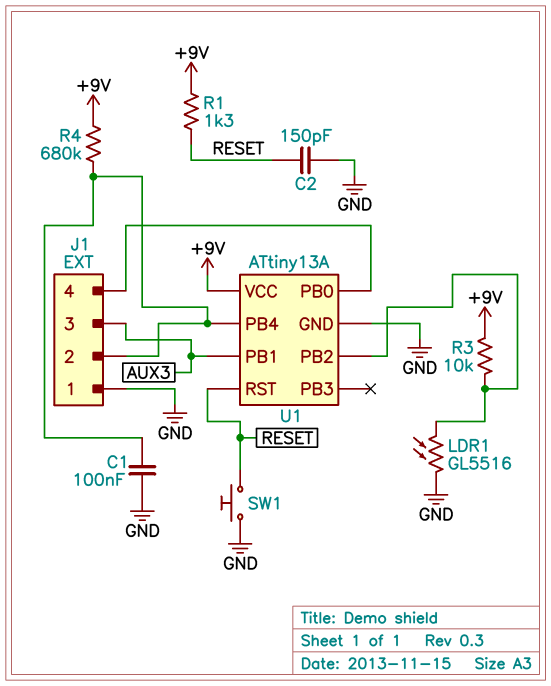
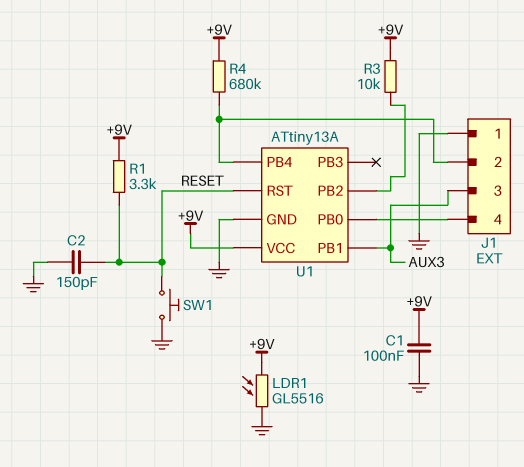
C1: 100nF (GND, J1/2) -> 100nF (+9V, GND)
LDR1: GL5516 (GND, U1/PB2) -> GL5516 (+9V, GND)
R1: 1.3k (+9V, RESET) -> 3.3k (+9V, RESET)

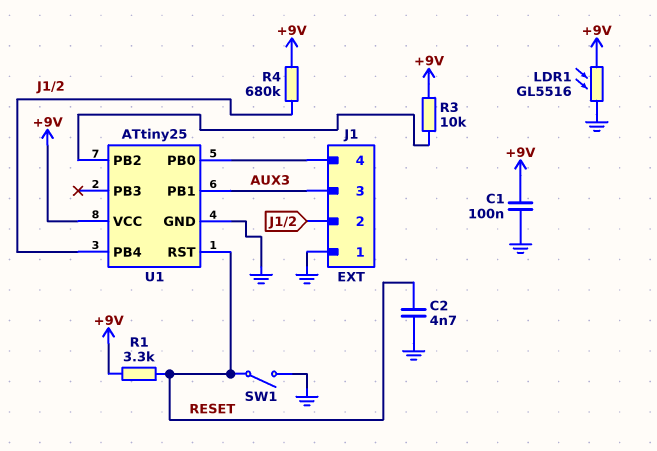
C2: 150pF (GND, RESET) -> 4.7nF (GND, RESET)
SW1: button (GND, RESET) -> switch (GND, RESET)
U1: ATtiny13A -> ATtiny25

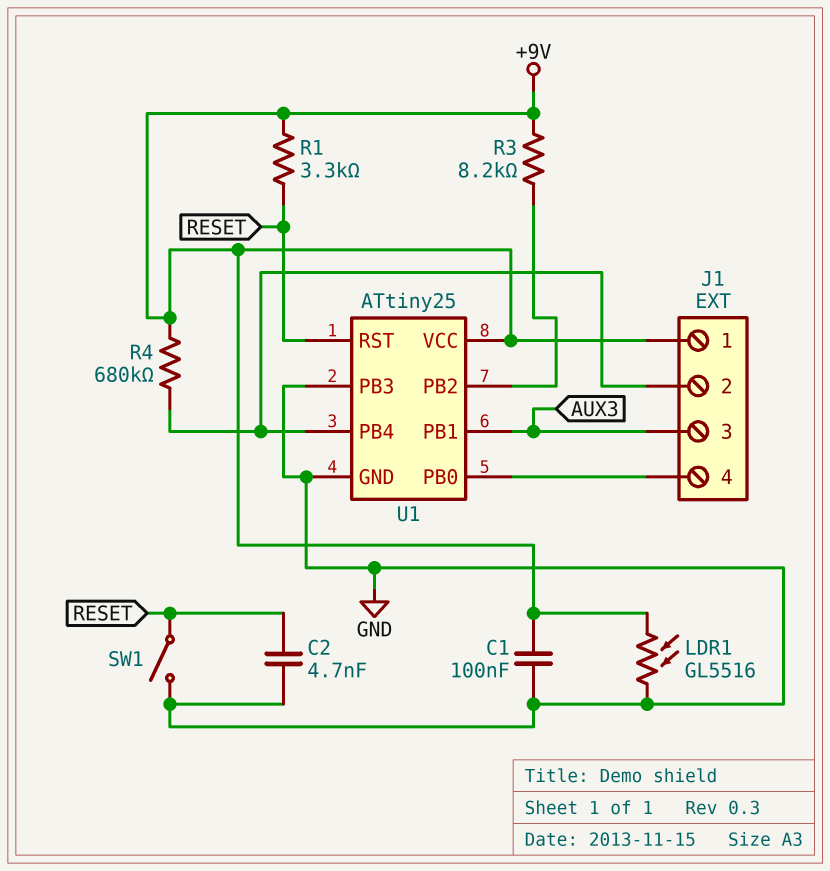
J1 pin 1: GND -> +9V
R3: 10k (+9V, U1/PB2) -> 8.2k (+9V, U1/PB2)
U1 pin PB3: none -> GND

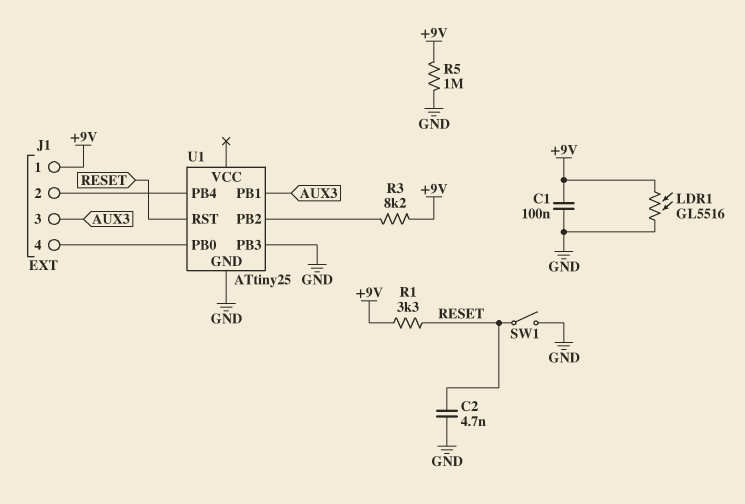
R4: 680k (+9V, J1/2) -> none
R5: none -> 1M (+9V, GND)
U1 pin VCC: +9V -> none

